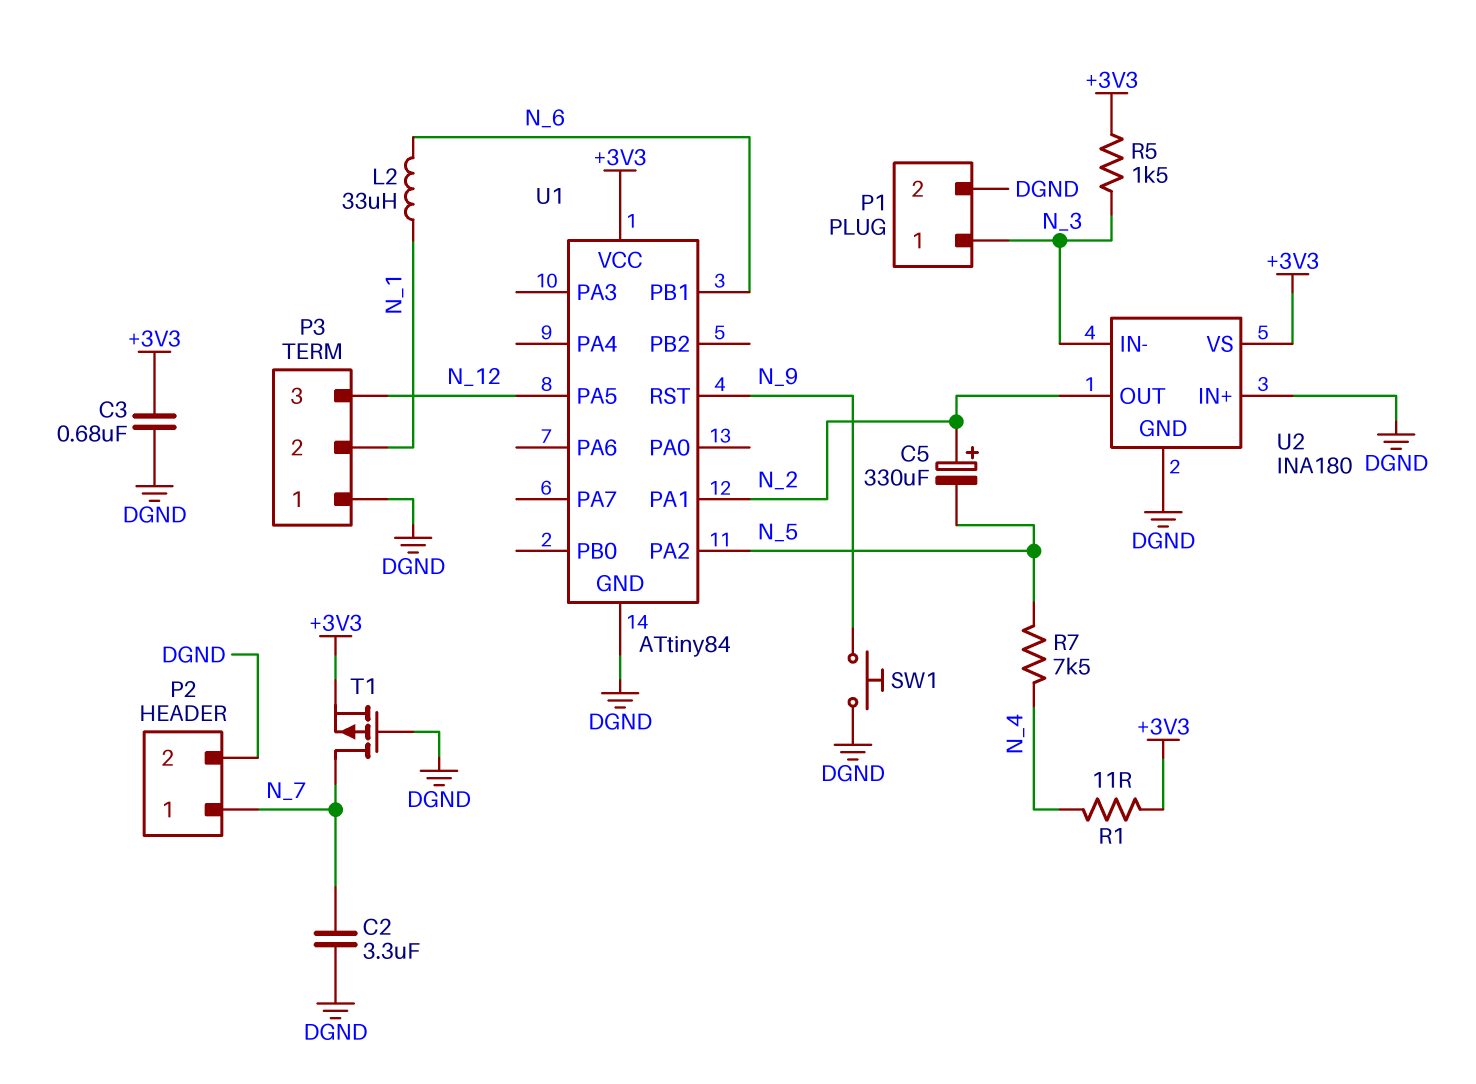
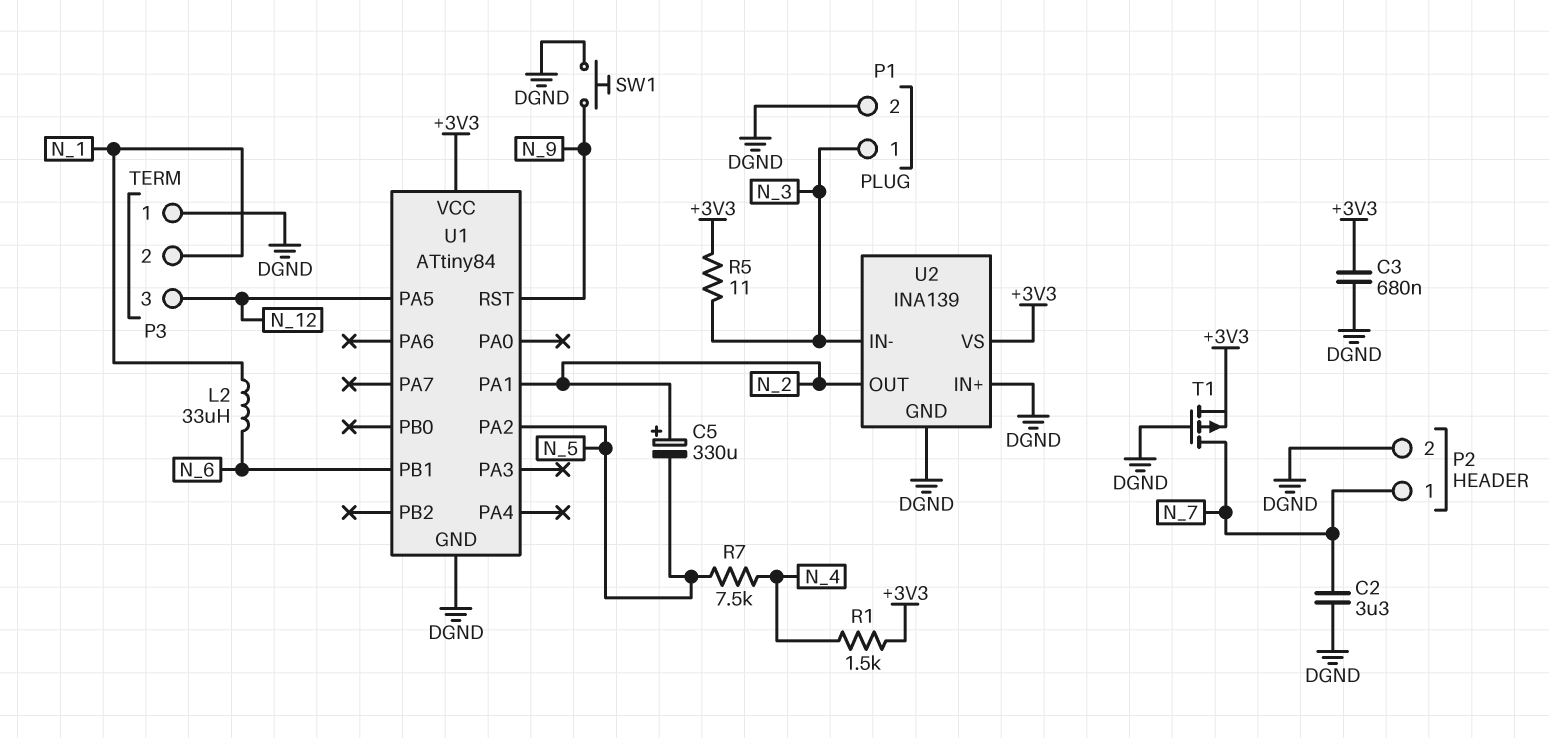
R1: 11 (+3V3, N_4) -> 1.5k (+3V3, N_4)
R5: 1.5k (+3V3, N_3) -> 11 (+3V3, N_3)
U2: INA180 -> INA139

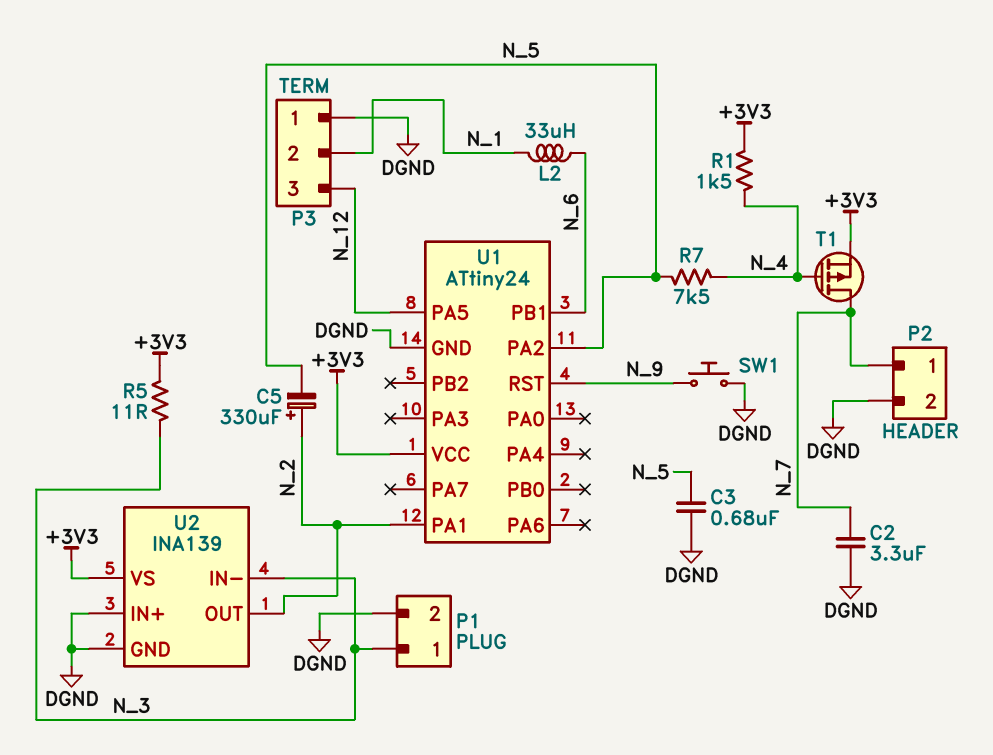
C3: 680nF (+3V3, DGND) -> 680nF (DGND, N_5)
T1: PMOS (G DGND, D N_7, S +3V3) -> PMOS (G N_4, D N_7, S +3V3)
U1: ATtiny84 -> ATtiny24

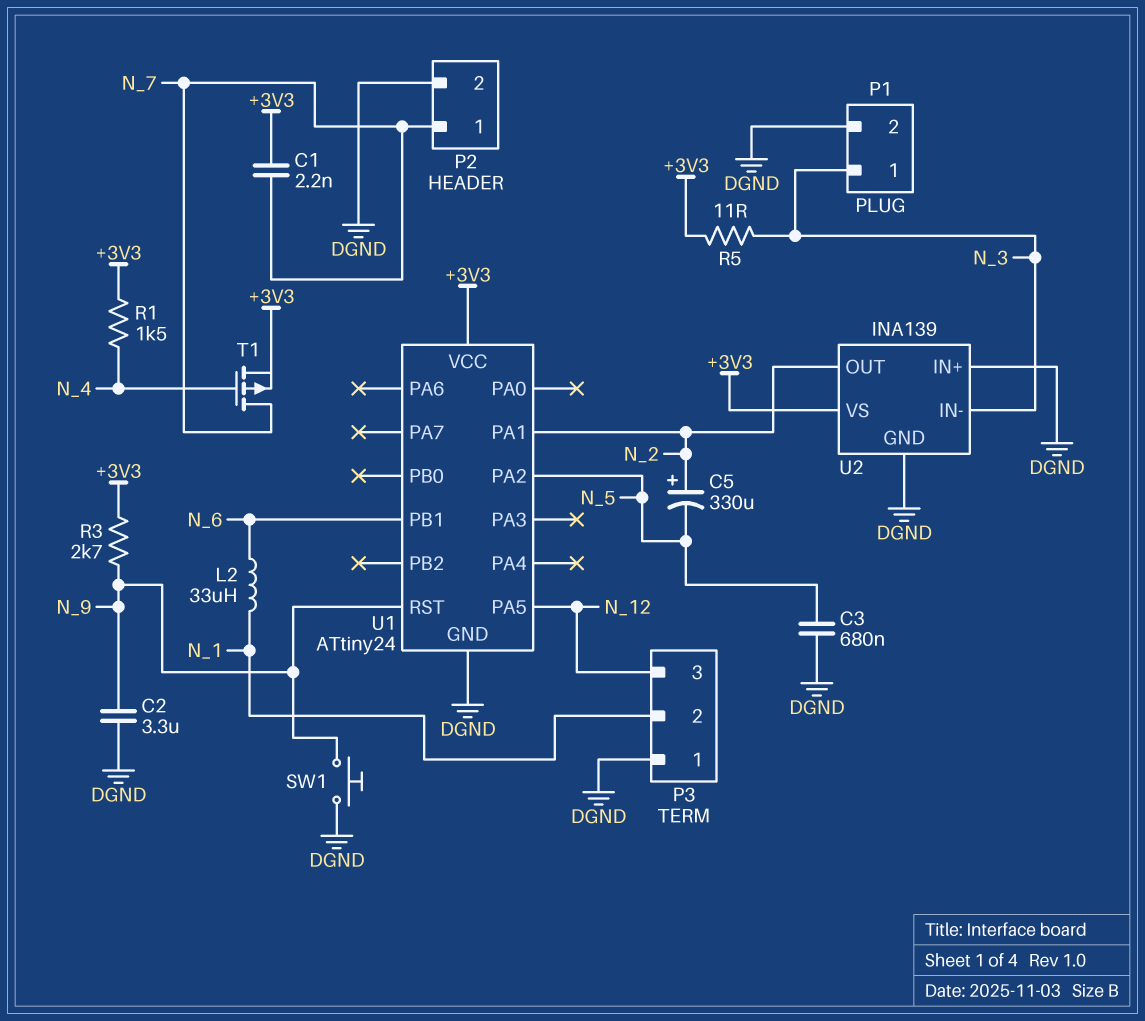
C1: none -> 2.2nF (+3V3, N_7)
C2: 3.3uF (DGND, N_7) -> 3.3uF (DGND, N_9)
R3: none -> 2.7k (+3V3, N_9)
R7: 7.5k (N_4, N_5) -> none

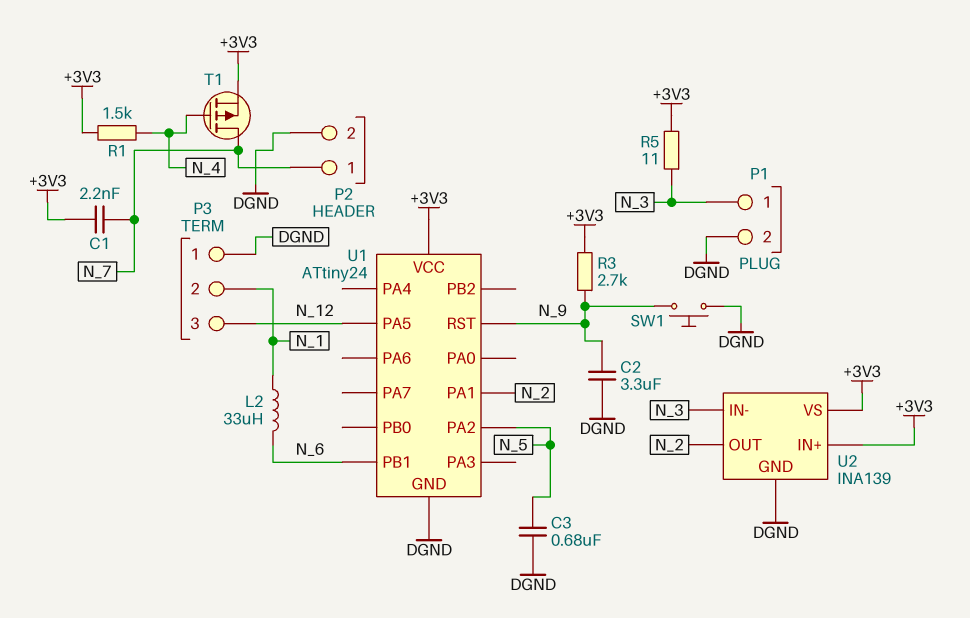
C5: 330uF (plus N_2, minus N_5) -> none
U2 pin IN+: DGND -> +3V3

